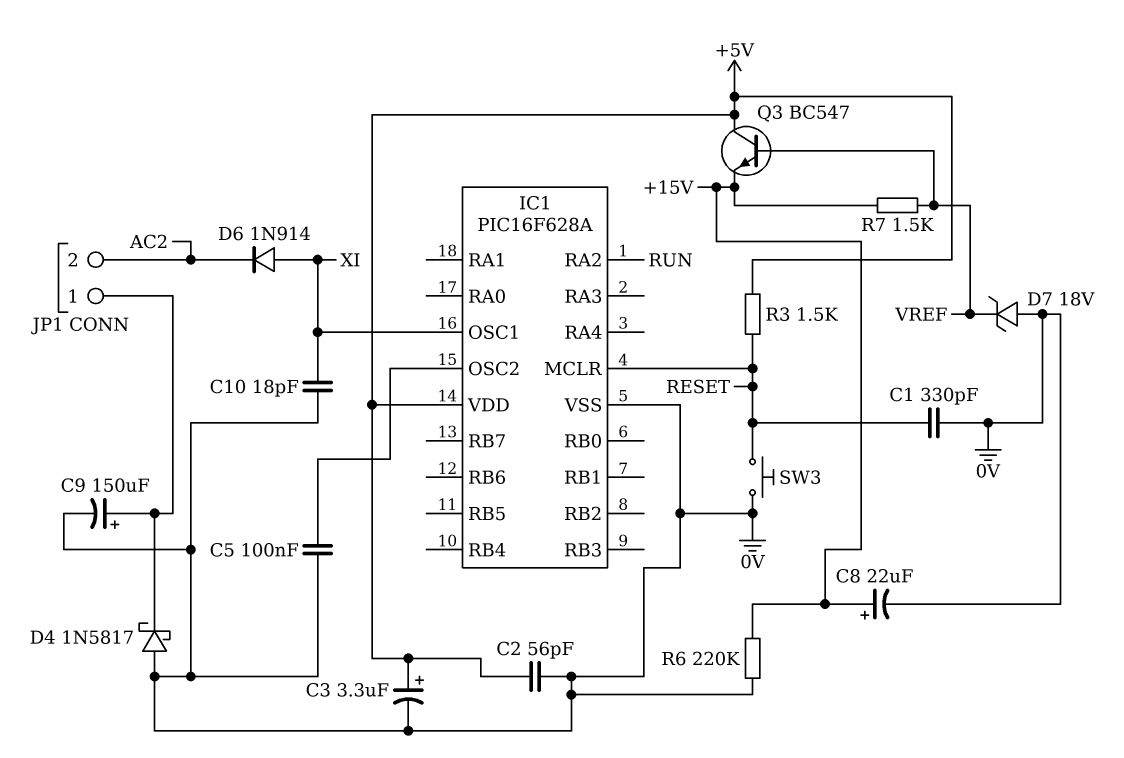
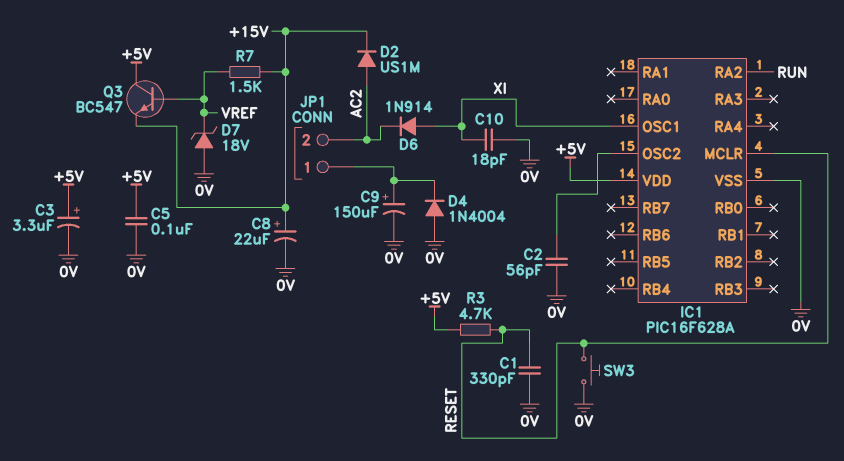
C2: 56pF (+5V, 0V) -> 56pF (0V, IC1/OSC2)
C5: 100nF (0V, IC1/OSC2) -> 100nF (+5V, 0V)
D2: none -> diode US1M (A AC2, K +15V)
D4: schottky 1N5817 (A 0V, K JP1/1) -> diode 1N4004 (A 0V, K JP1/1)
R3: 1.5k (+5V, RESET) -> 4.7k (+5V, RESET)
R6: 220k (+15V, 0V) -> none

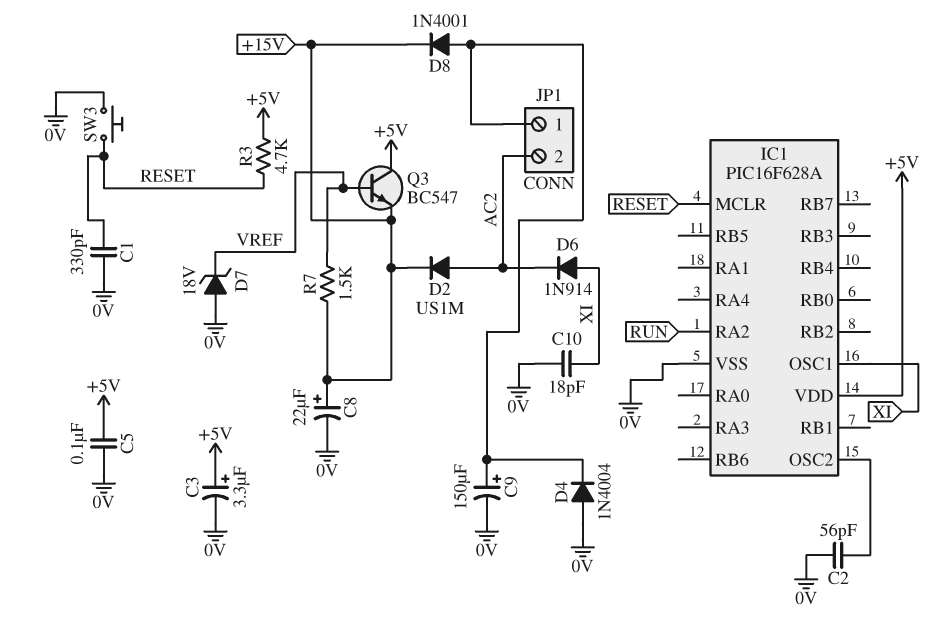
D8: none -> diode 1N4001 (A JP1/1, K +15V)

